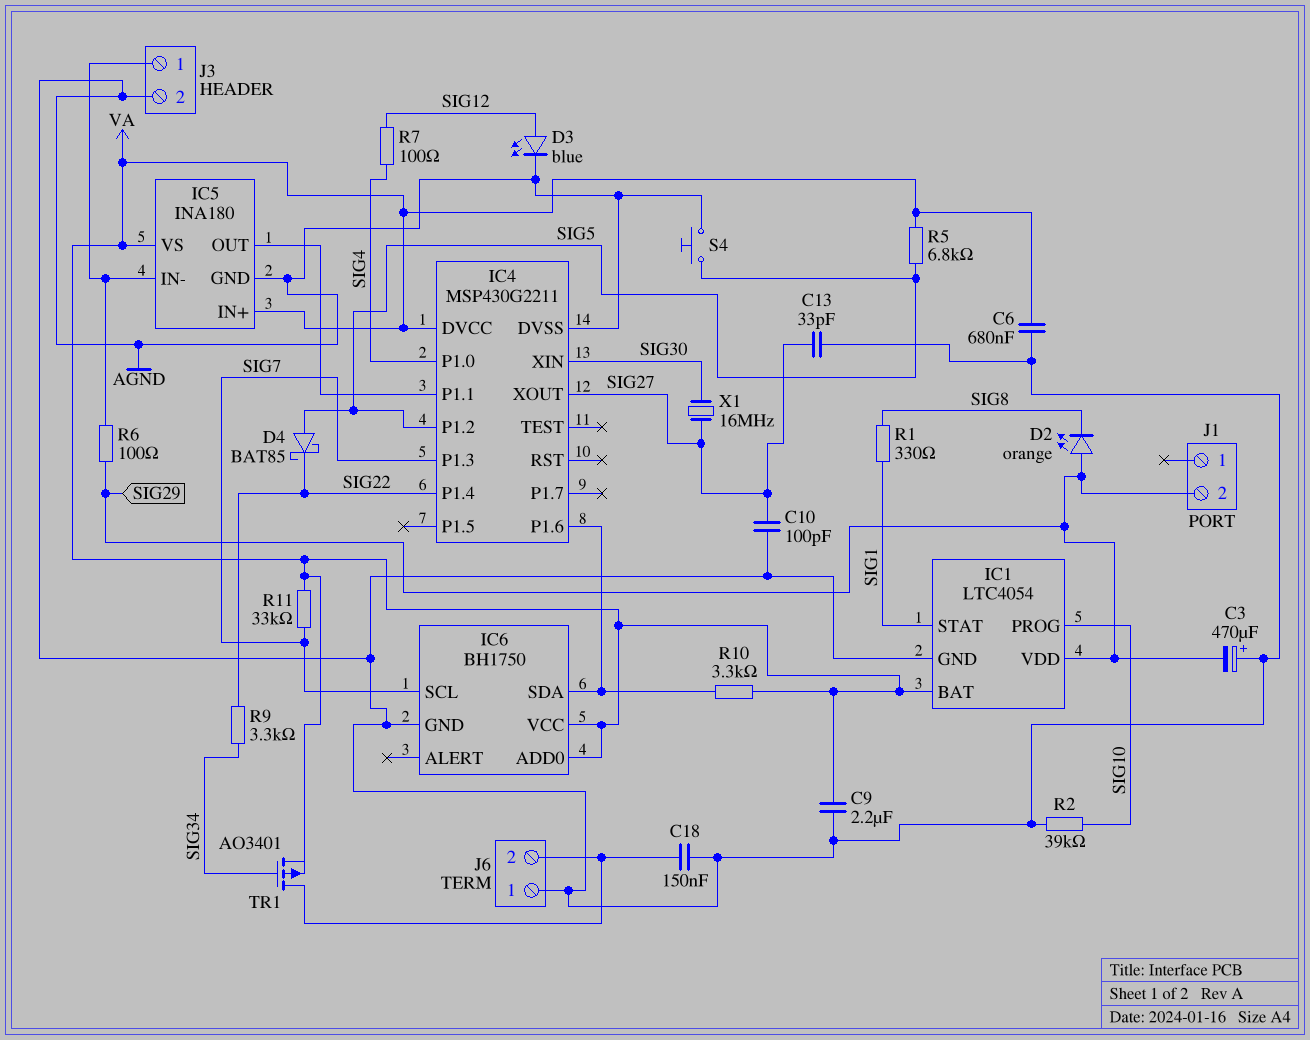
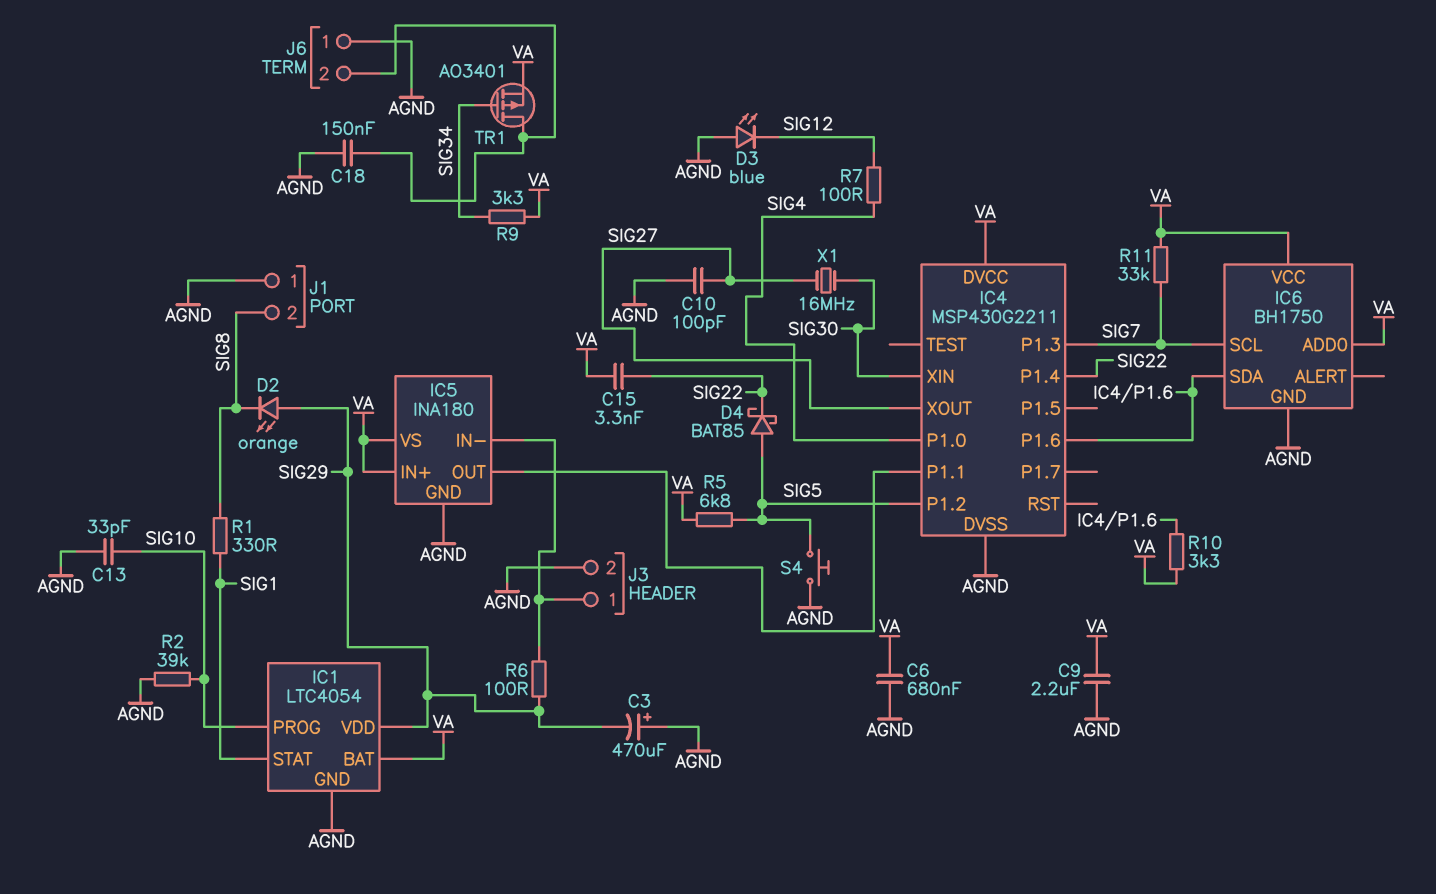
C13: 33pF (AGND, SIG27) -> 33pF (AGND, SIG10)
C15: none -> 3.3nF (SIG22, VA)
D3: LED blue (A SIG12, K AGND) -> LED blue (A AGND, K SIG12)
J1 pin 1: none -> AGND
J1 pin 2: SIG29 -> SIG8
R9: 3.3k (SIG22, SIG34) -> 3.3k (SIG34, VA)

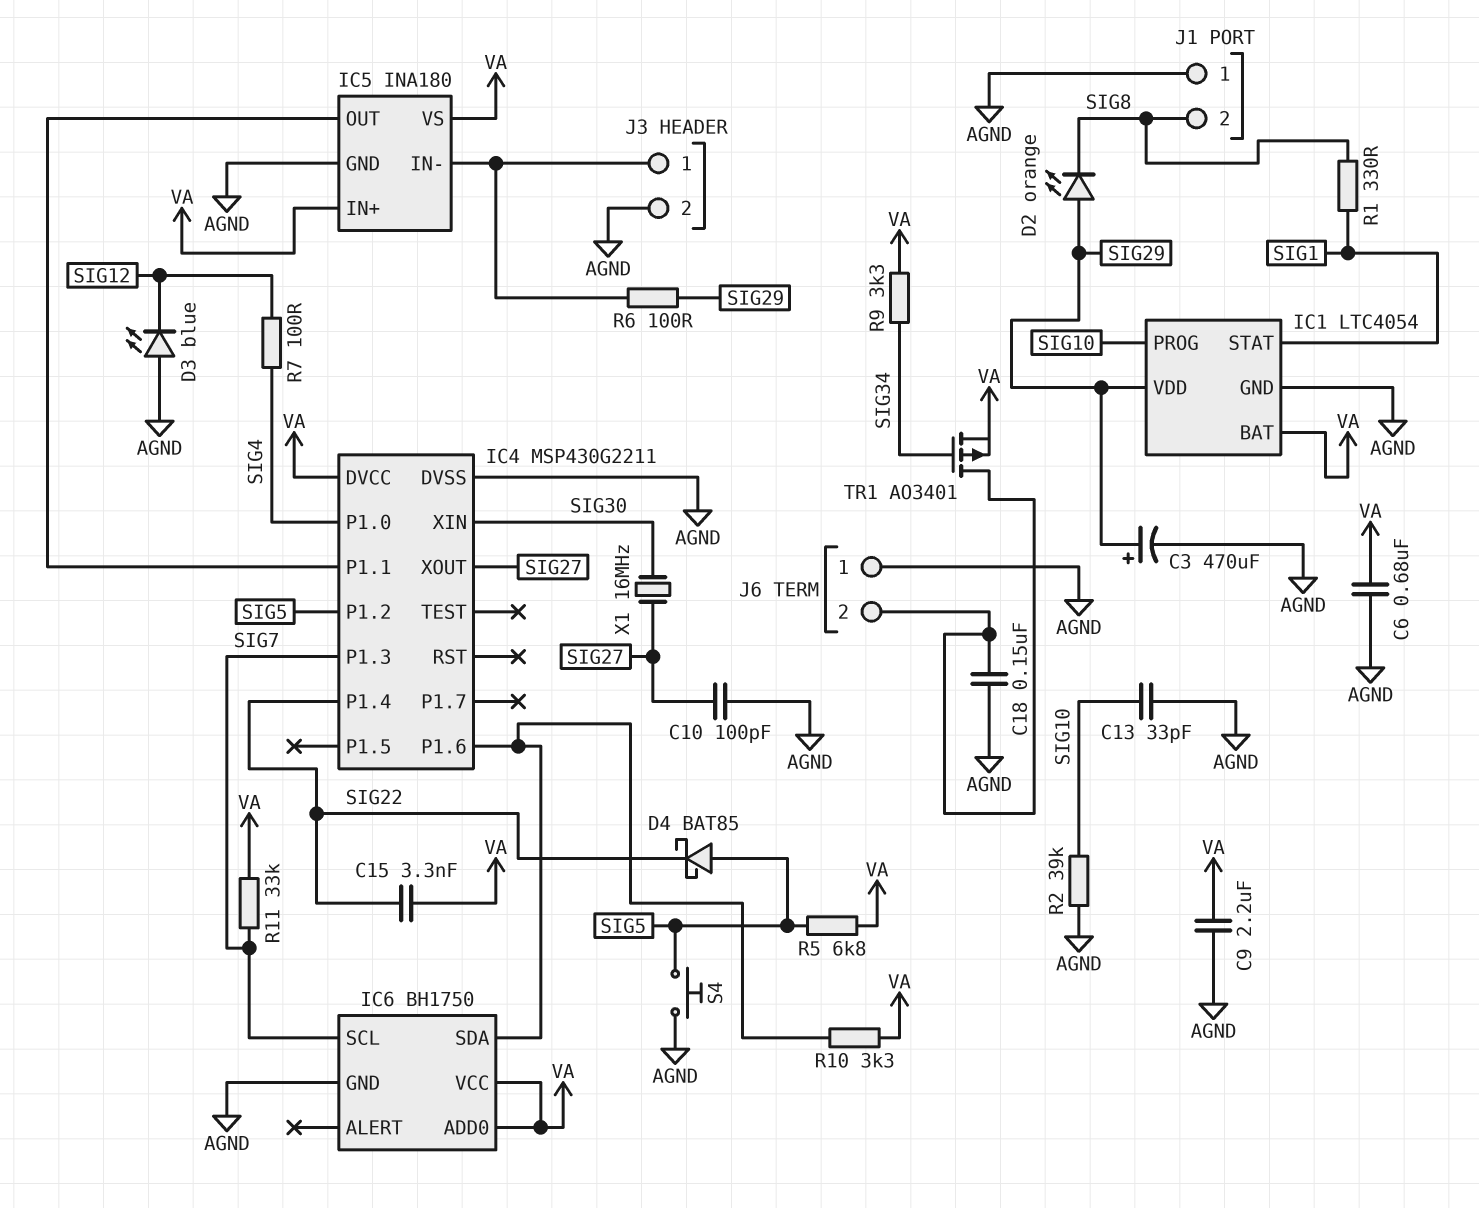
C3: 470uF (plus AGND, minus SIG29) -> 470uF (plus SIG29, minus AGND)

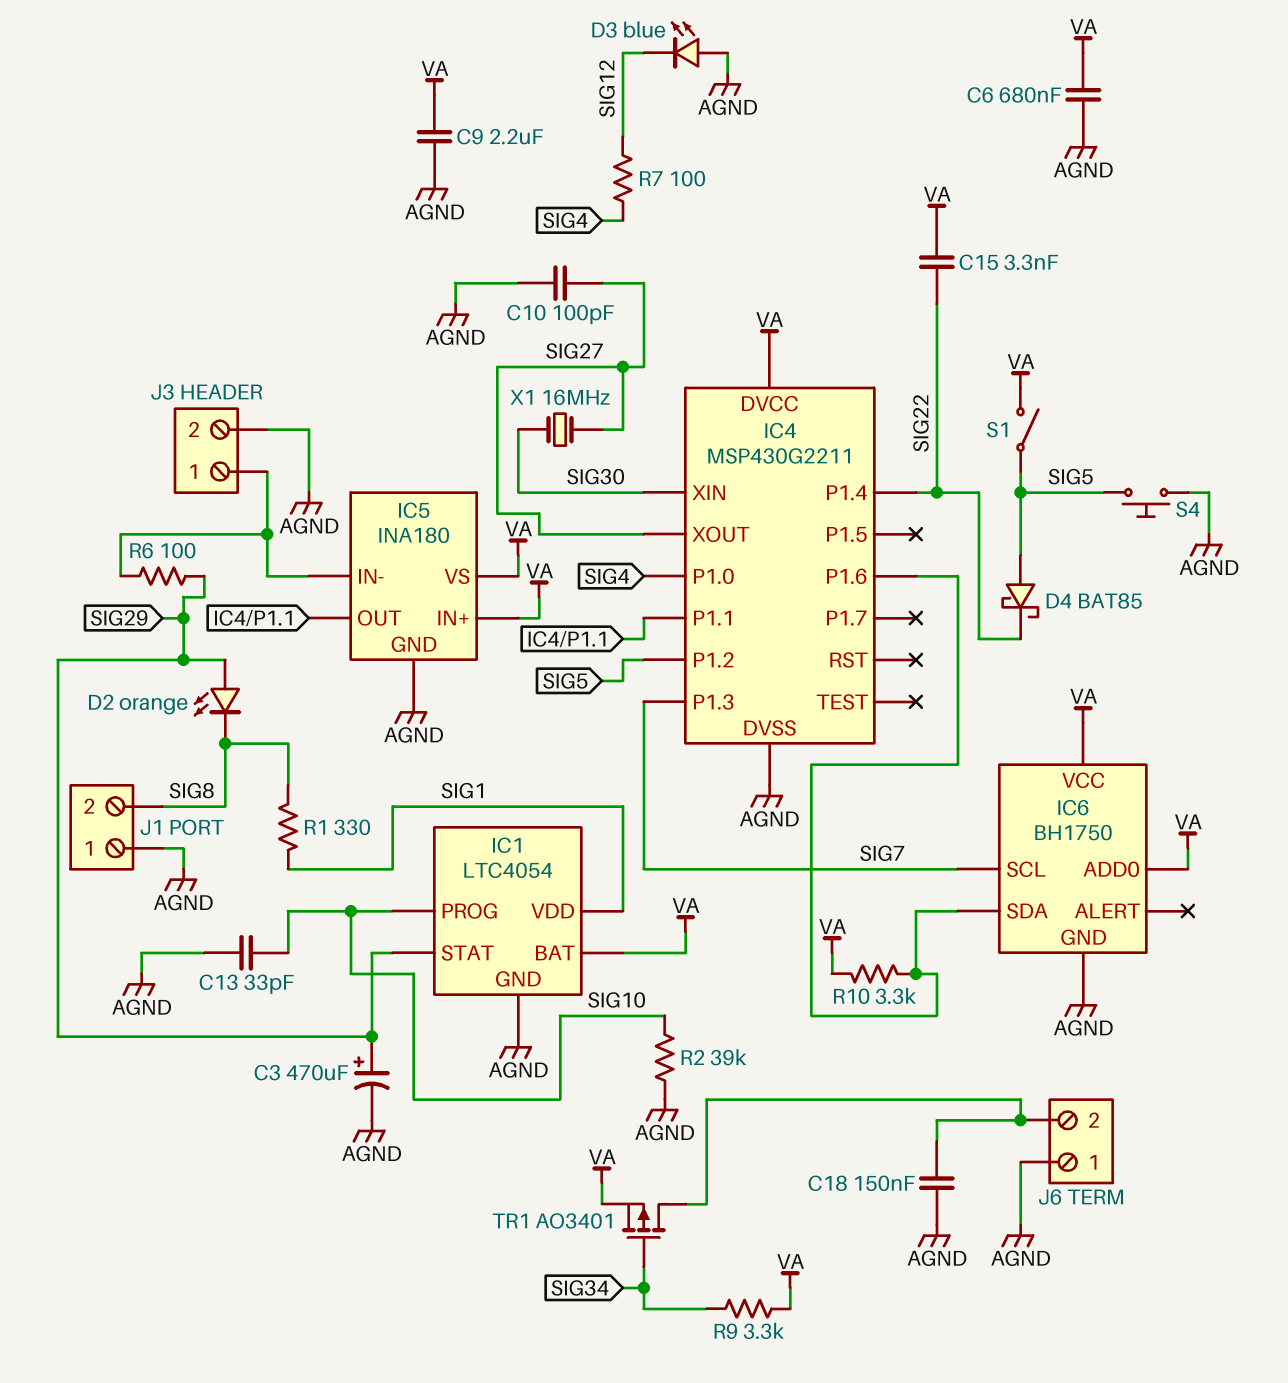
IC1 pin STAT: SIG1 -> SIG29
IC1 pin VDD: SIG29 -> SIG1
R5: 6.8k (SIG5, VA) -> none
R11: 33k (SIG7, VA) -> none
S1: none -> switch (SIG5, VA)

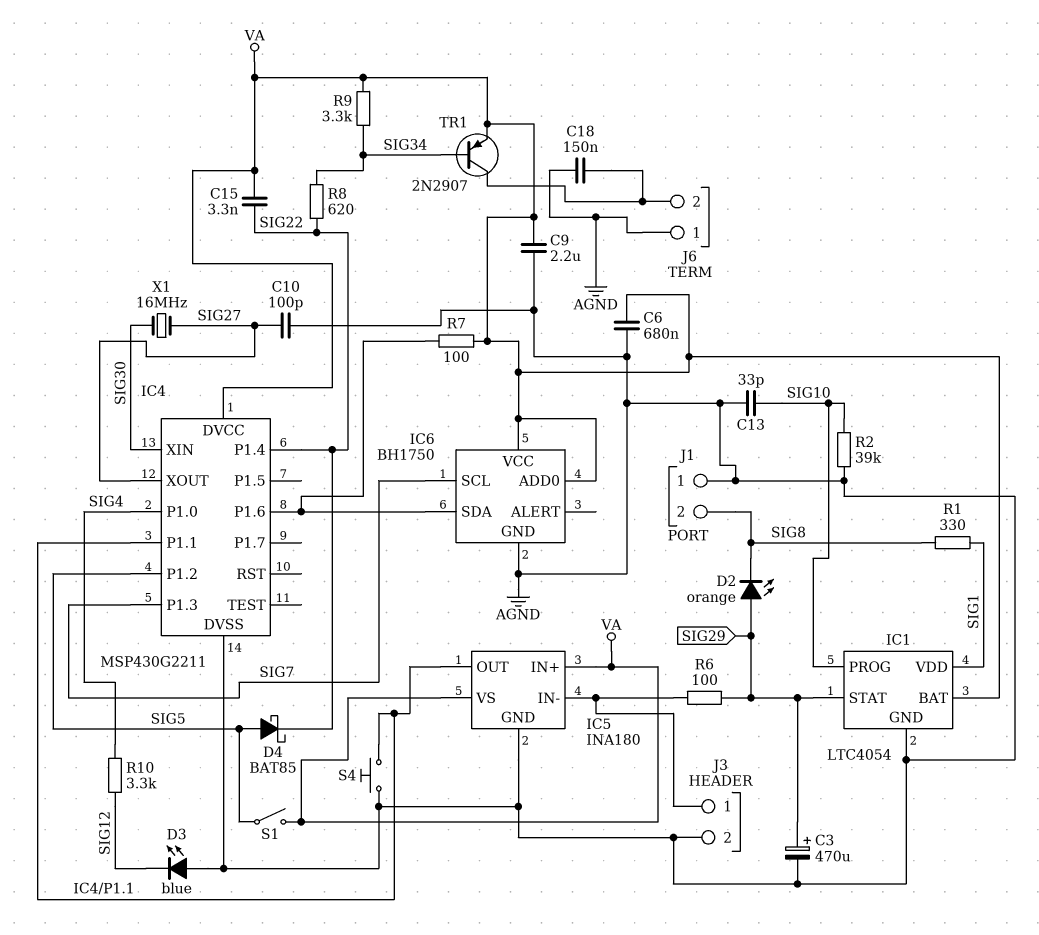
R7: 100 (SIG4, SIG12) -> 100 (IC4/P1.6, VA)
R8: none -> 620 (SIG22, SIG34)
R10: 3.3k (IC4/P1.6, VA) -> 3.3k (SIG4, SIG12)
S4: button (AGND, SIG5) -> button (AGND, IC4/P1.1)
TR1: PMOS AO3401 (G SIG34, D J6/2, S VA) -> PNP 2N2907 (B SIG34, C J6/2, E VA)

